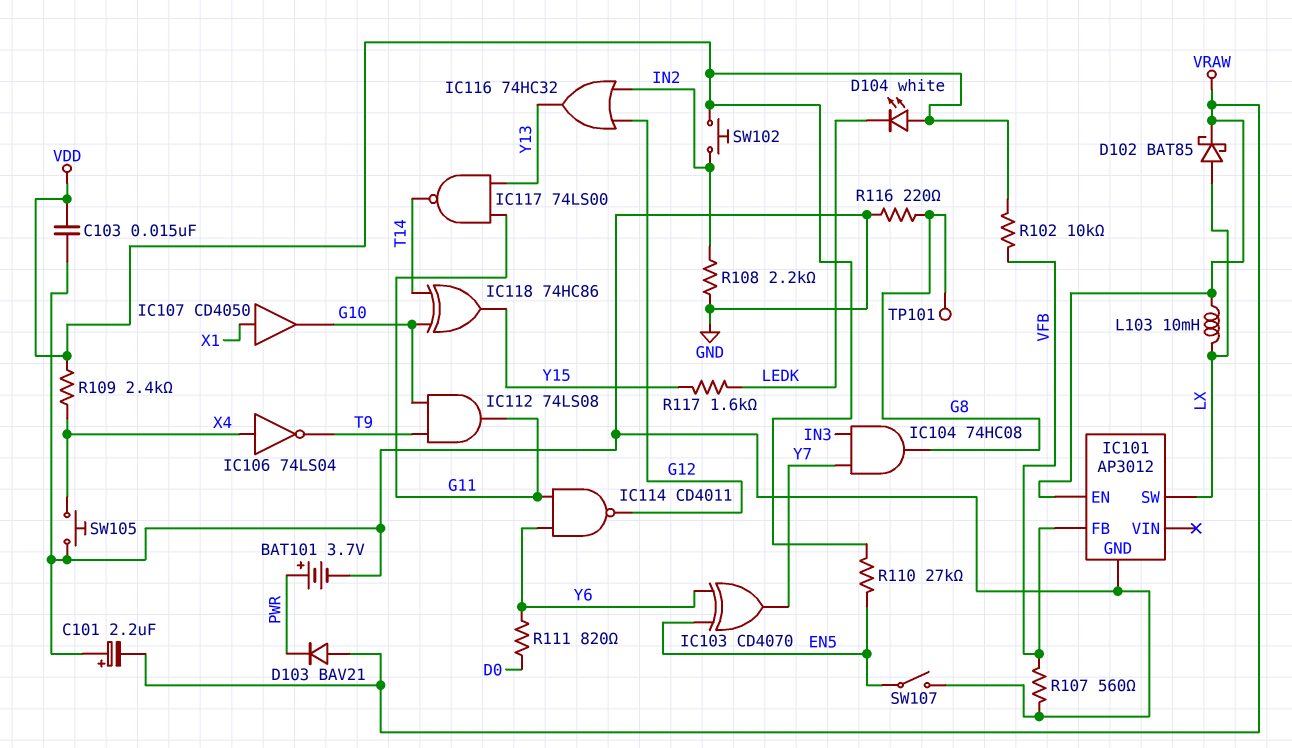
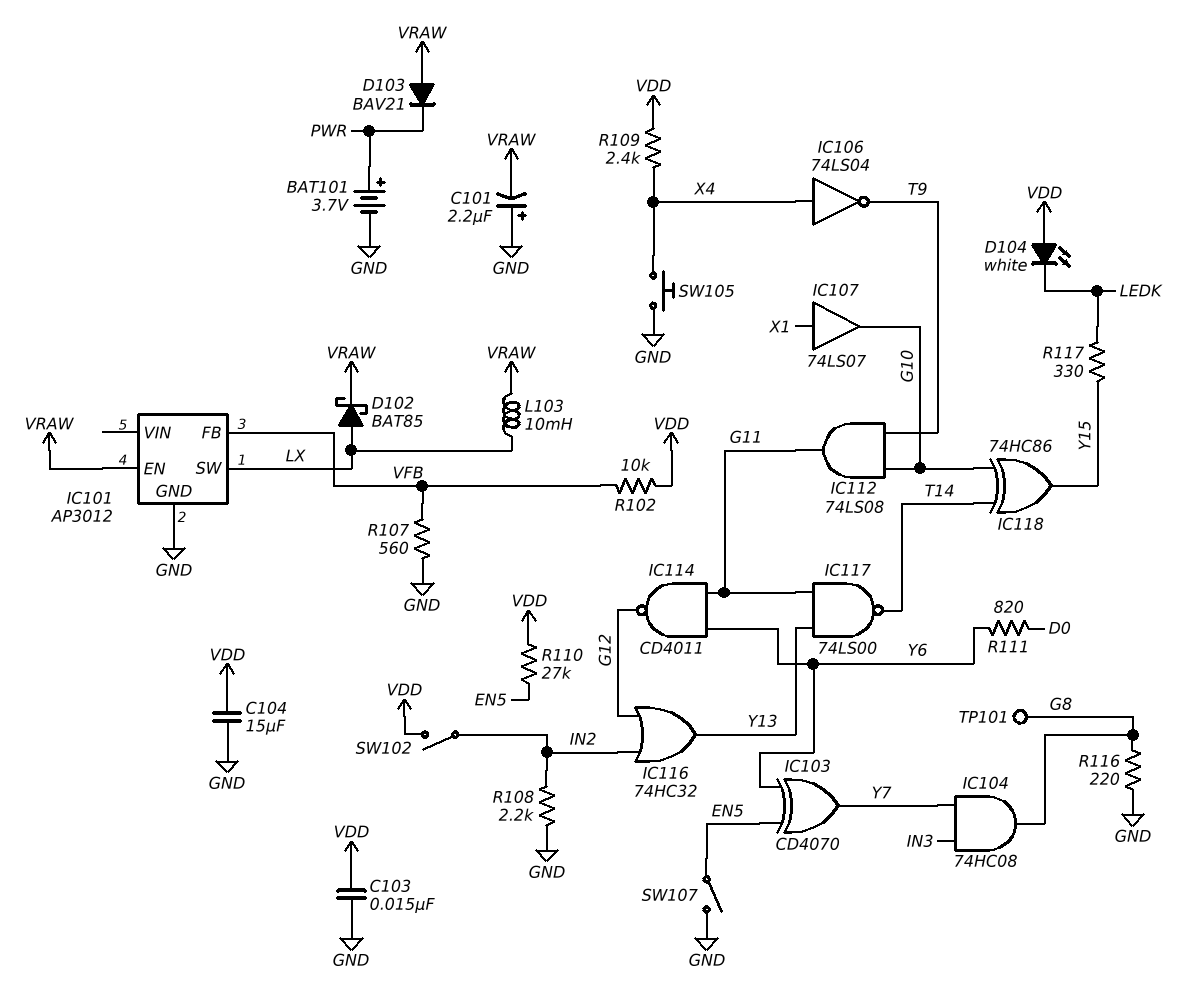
C104: none -> 15uF (GND, VDD)
IC107: buffer CD4050 (in X1, out G10) -> buffer 74LS07 (in X1, out G10)
R117: 1.6k (LEDK, Y15) -> 330 (LEDK, Y15)
SW102: button (IN2, VDD) -> switch (IN2, VDD)

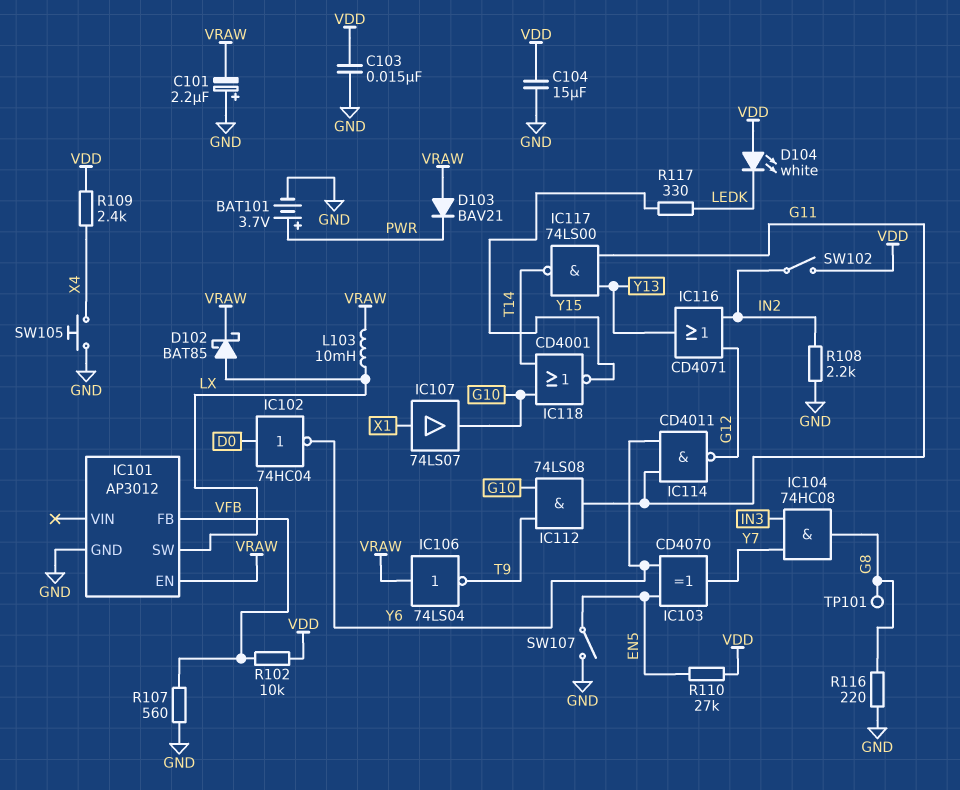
IC102: none -> NOT 74HC04 (in D0, out Y6)
IC106: NOT 74LS04 (in X4, out T9) -> NOT 74LS04 (in VRAW, out T9)
IC116: OR 74HC32 (in G12, in IN2, out Y13) -> OR CD4071 (in G12, in IN2, out Y13)
IC118: XOR 74HC86 (in G10, in T14, out Y15) -> NOR CD4001 (in G10, in T14, out Y15)
R111: 820 (D0, Y6) -> none

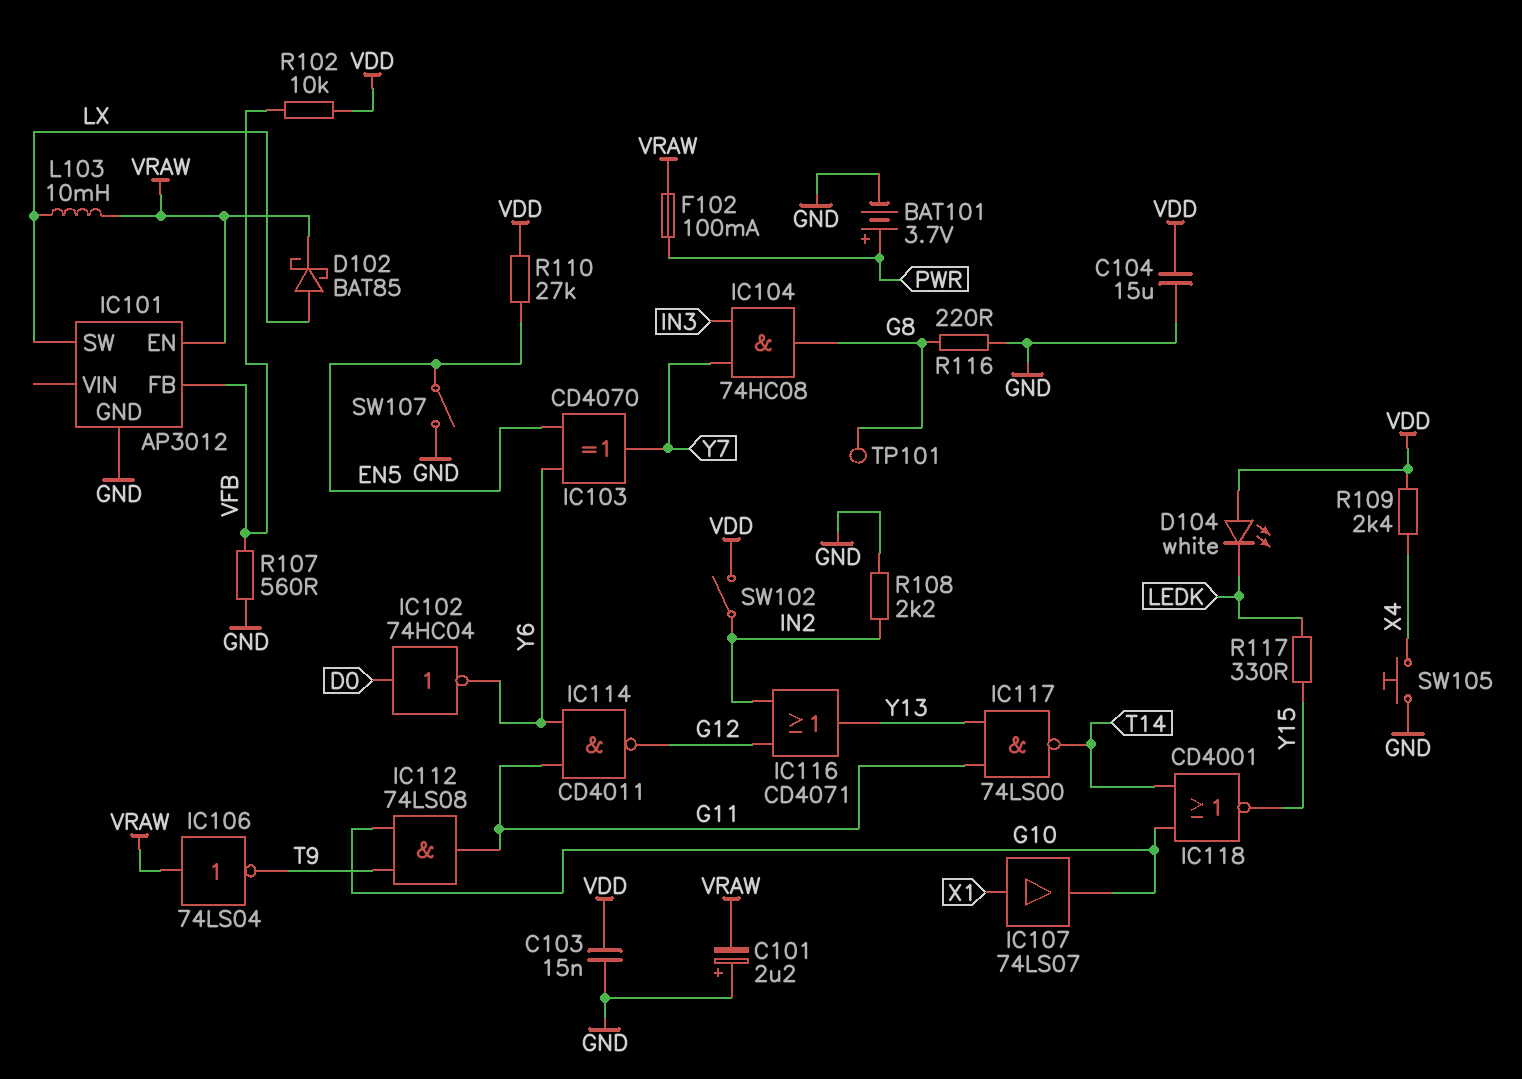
D103: diode BAV21 (A VRAW, K PWR) -> none
F102: none -> 100mA (PWR, VRAW)

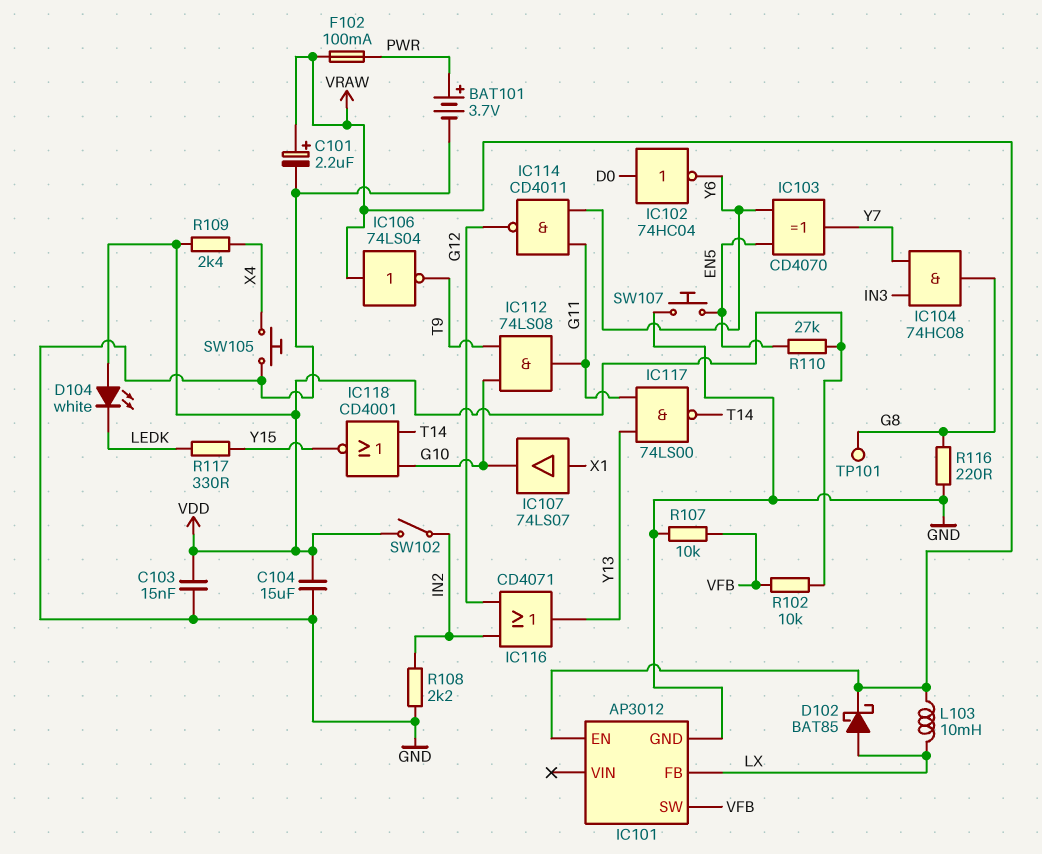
C101: 2.2uF (plus GND, minus VRAW) -> 2.2uF (plus VRAW, minus GND)
IC101 pin FB: VFB -> LX
IC101 pin SW: LX -> VFB
R107: 560 (GND, VFB) -> 10k (GND, VFB)
SW107: switch (EN5, GND) -> button (EN5, GND)

